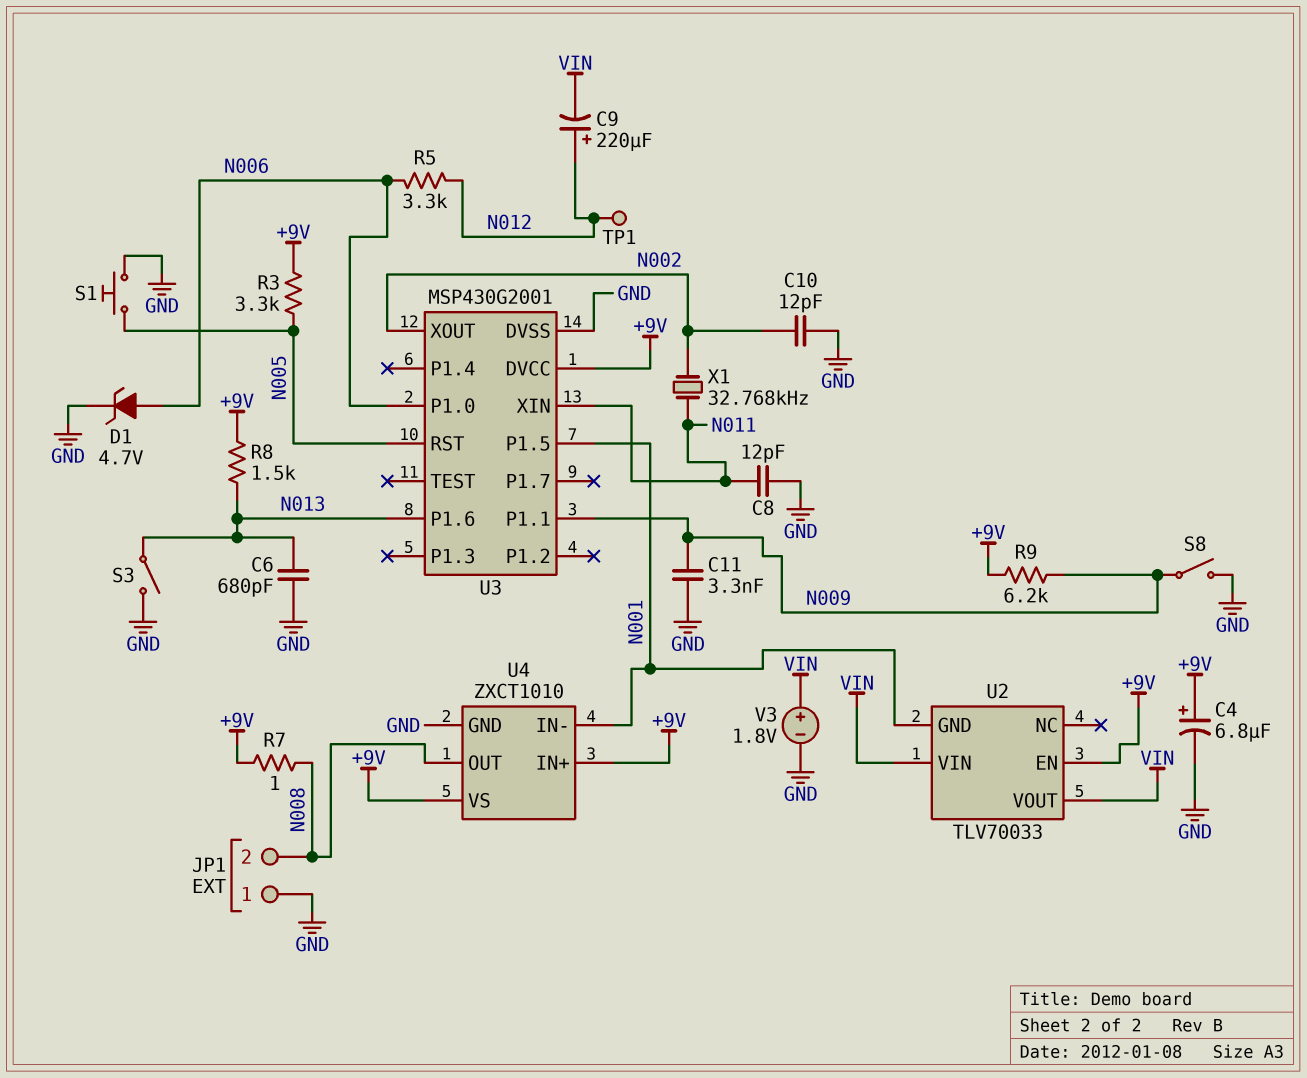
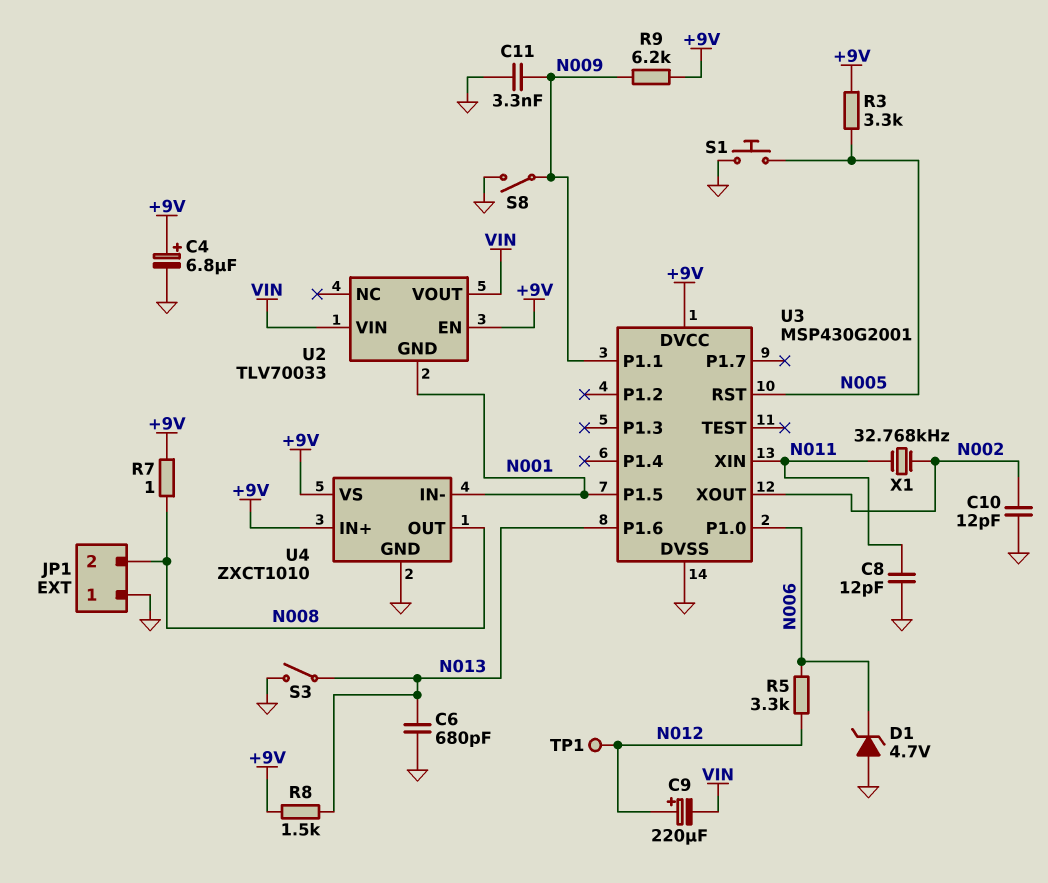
D1: zener 4.7V (A N006, K GND) -> zener 4.7V (A GND, K N006)
V3: 1.8V (plus VIN, minus GND) -> none

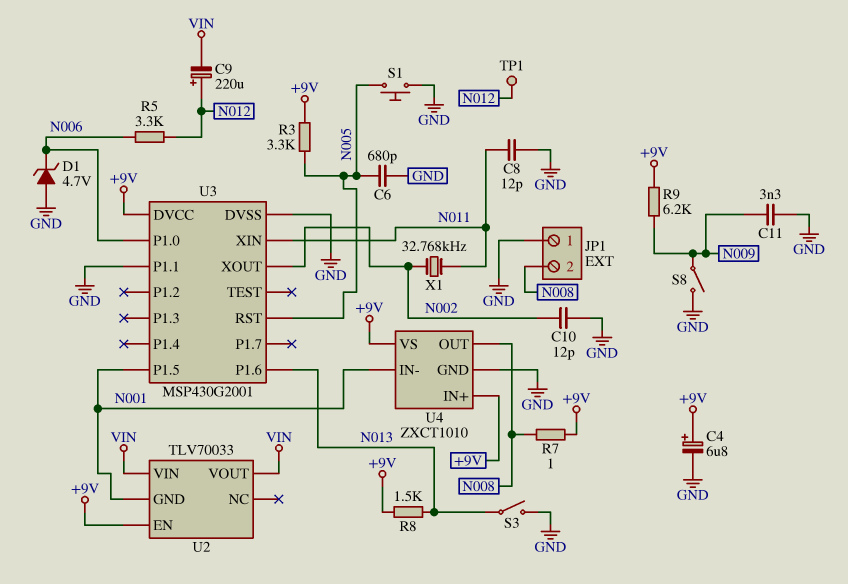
C6: 680pF (GND, N013) -> 680pF (GND, N005)
U3 pin P1.1: N009 -> GND

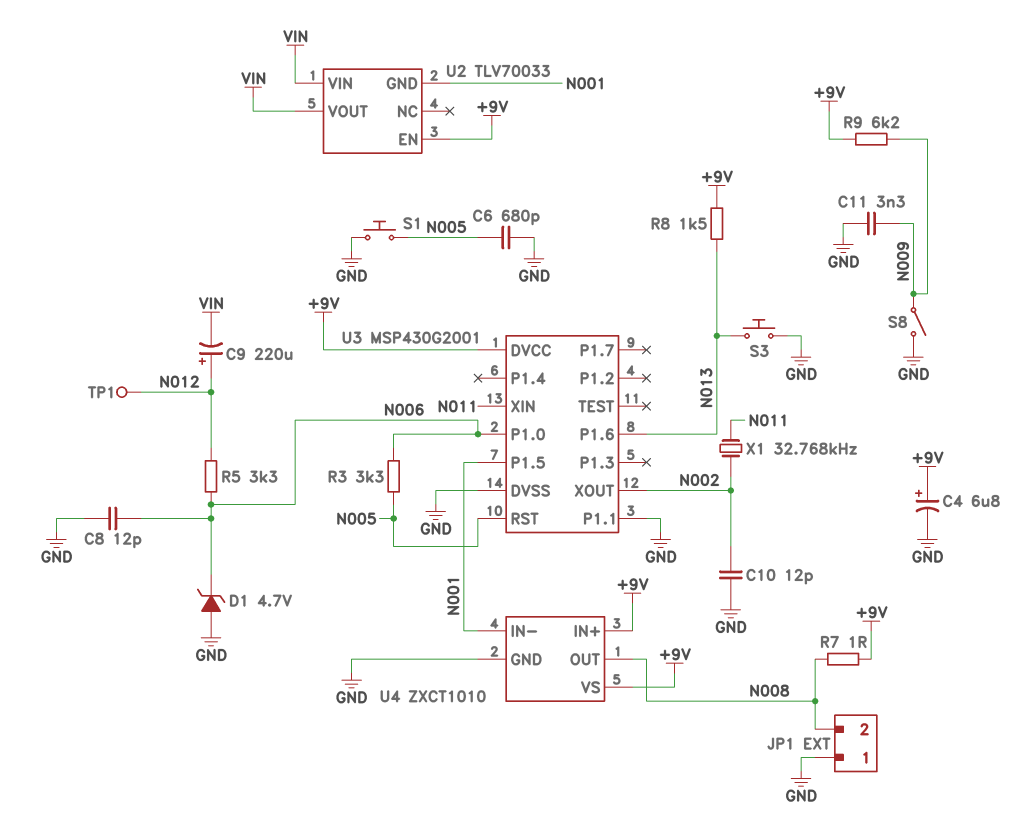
C8: 12pF (GND, N011) -> 12pF (GND, N006)
R3: 3.3k (+9V, N005) -> 3.3k (N005, N006)
S3: switch (GND, N013) -> button (GND, N013)

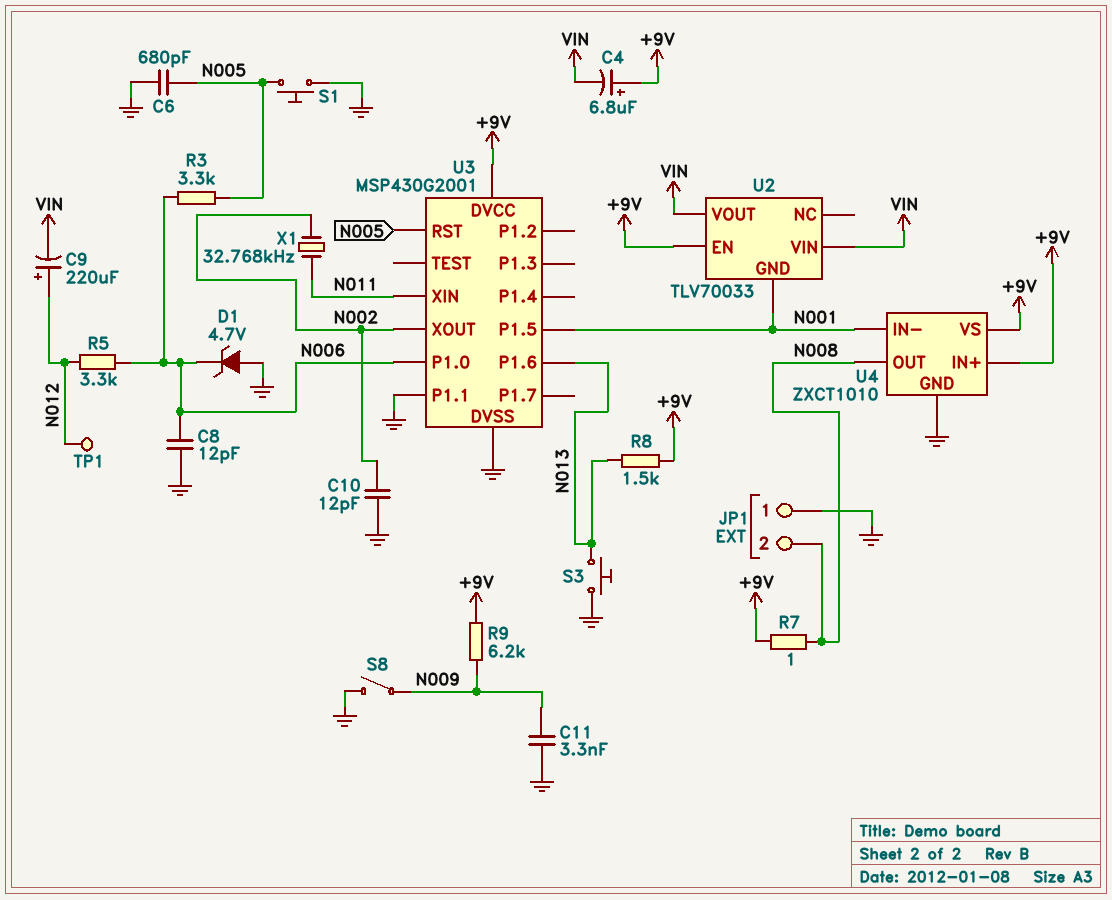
C4: 6.8uF (plus +9V, minus GND) -> 6.8uF (plus +9V, minus VIN)

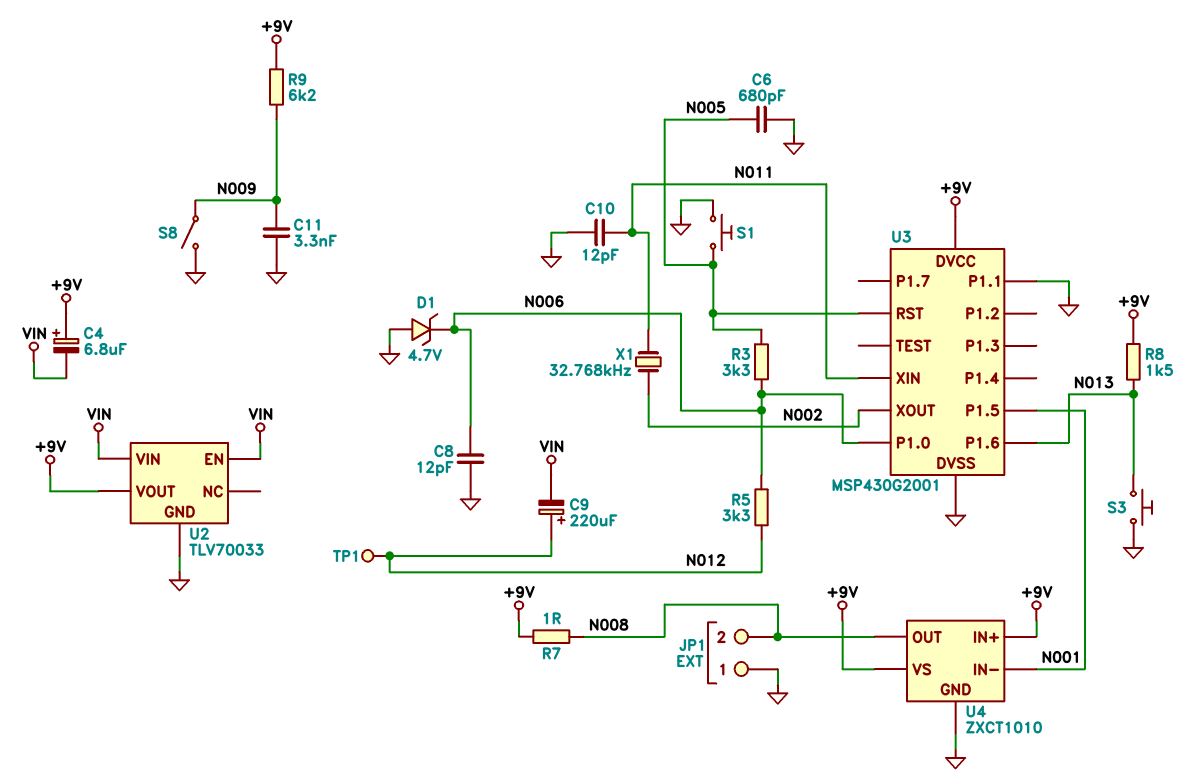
C10: 12pF (GND, N002) -> 12pF (GND, N011)
U2 pin EN: +9V -> VIN
U2 pin GND: N001 -> GND
U2 pin VOUT: VIN -> +9V

